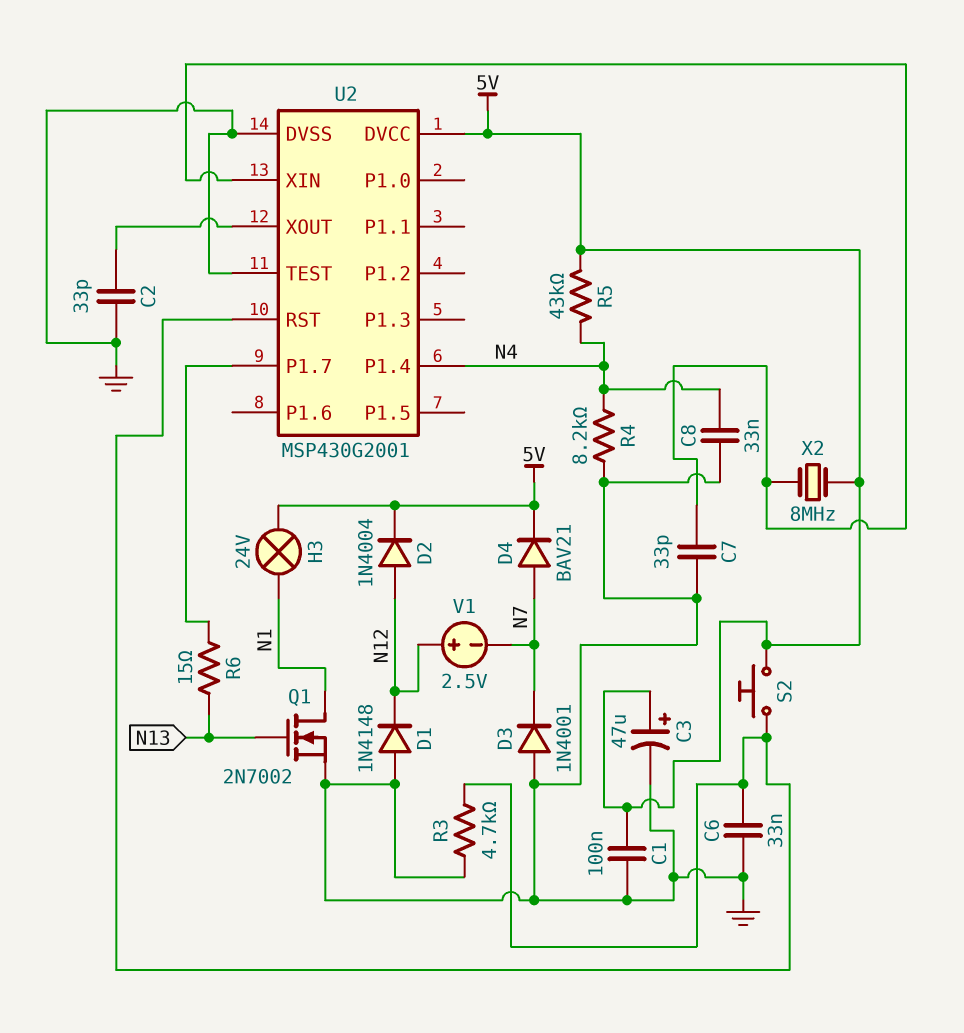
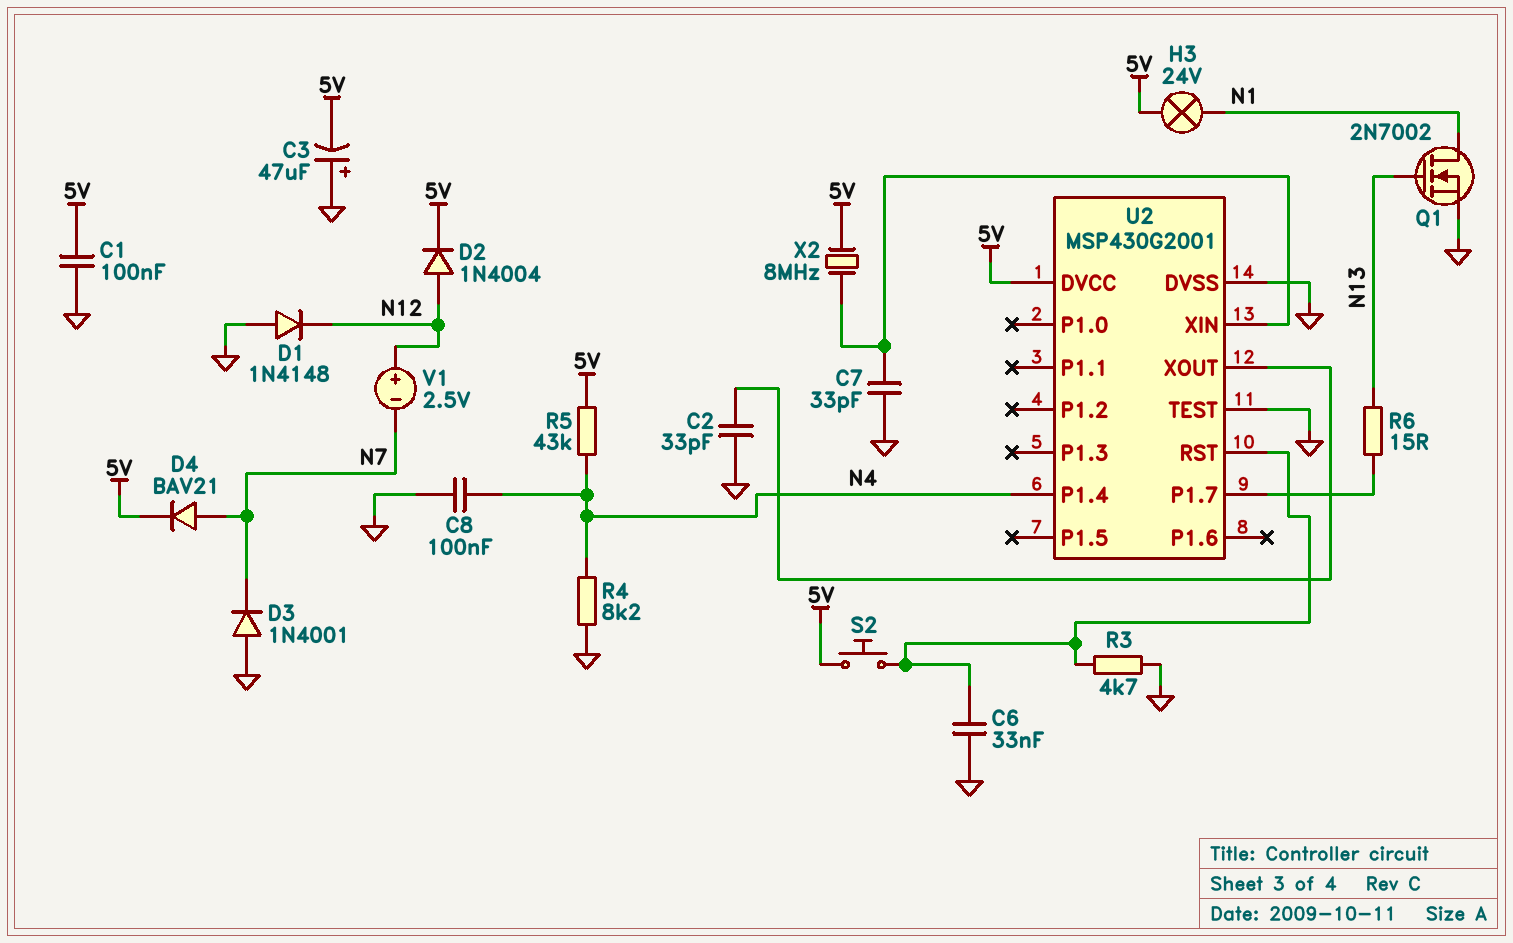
C3: 47uF (plus 5V, minus GND) -> 47uF (plus GND, minus 5V)
C8: 33nF (GND, N4) -> 100nF (GND, N4)

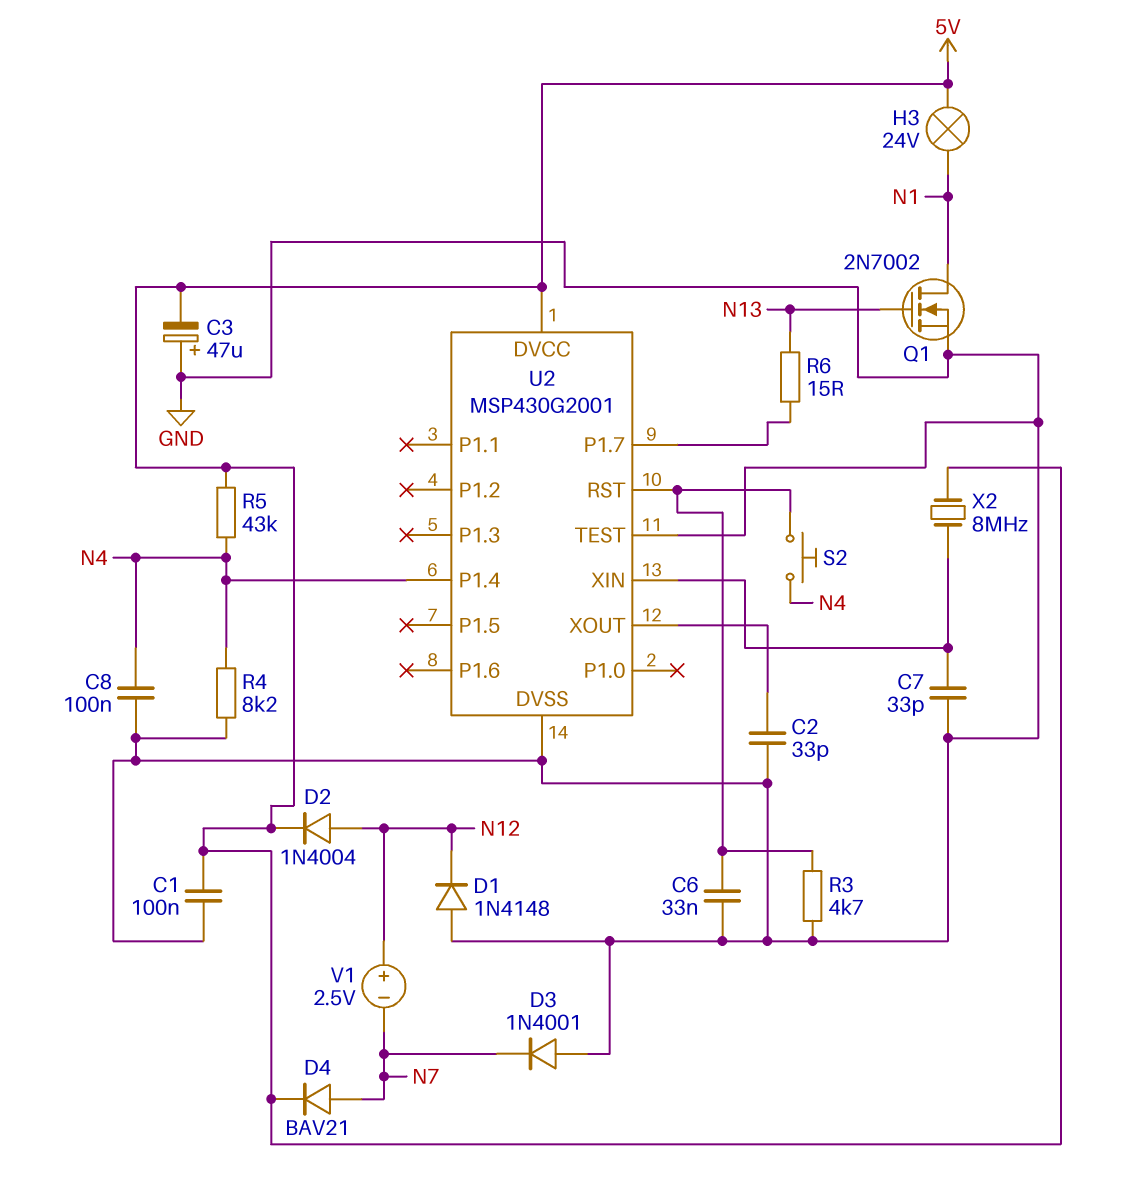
S2: button (5V, U2/RST) -> button (N4, U2/RST)

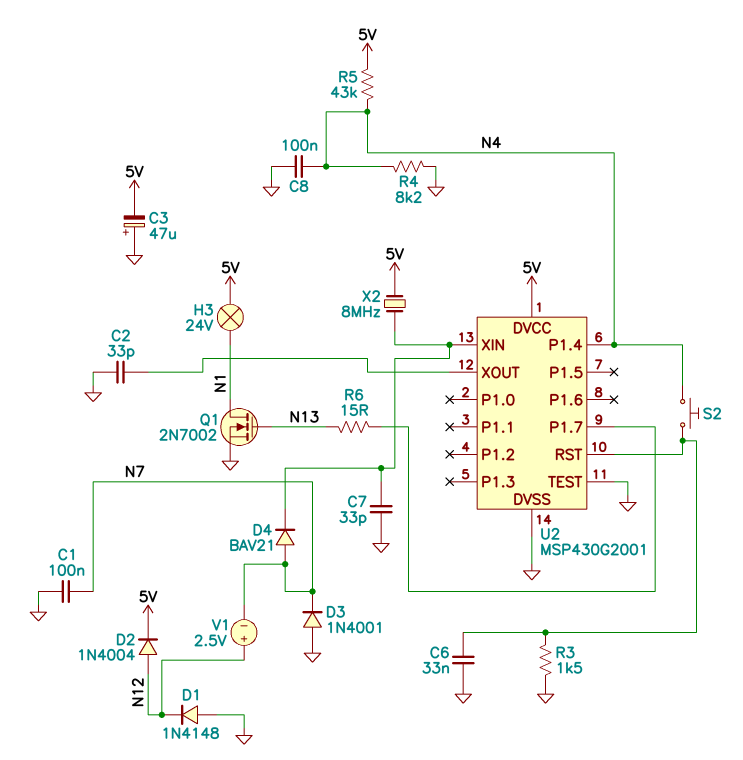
C1: 100nF (5V, GND) -> 100nF (GND, N7)
D4: diode BAV21 (A N7, K 5V) -> diode BAV21 (A N7, K U2/XIN)
R3: 4.7k (GND, U2/RST) -> 1.5k (GND, U2/RST)

